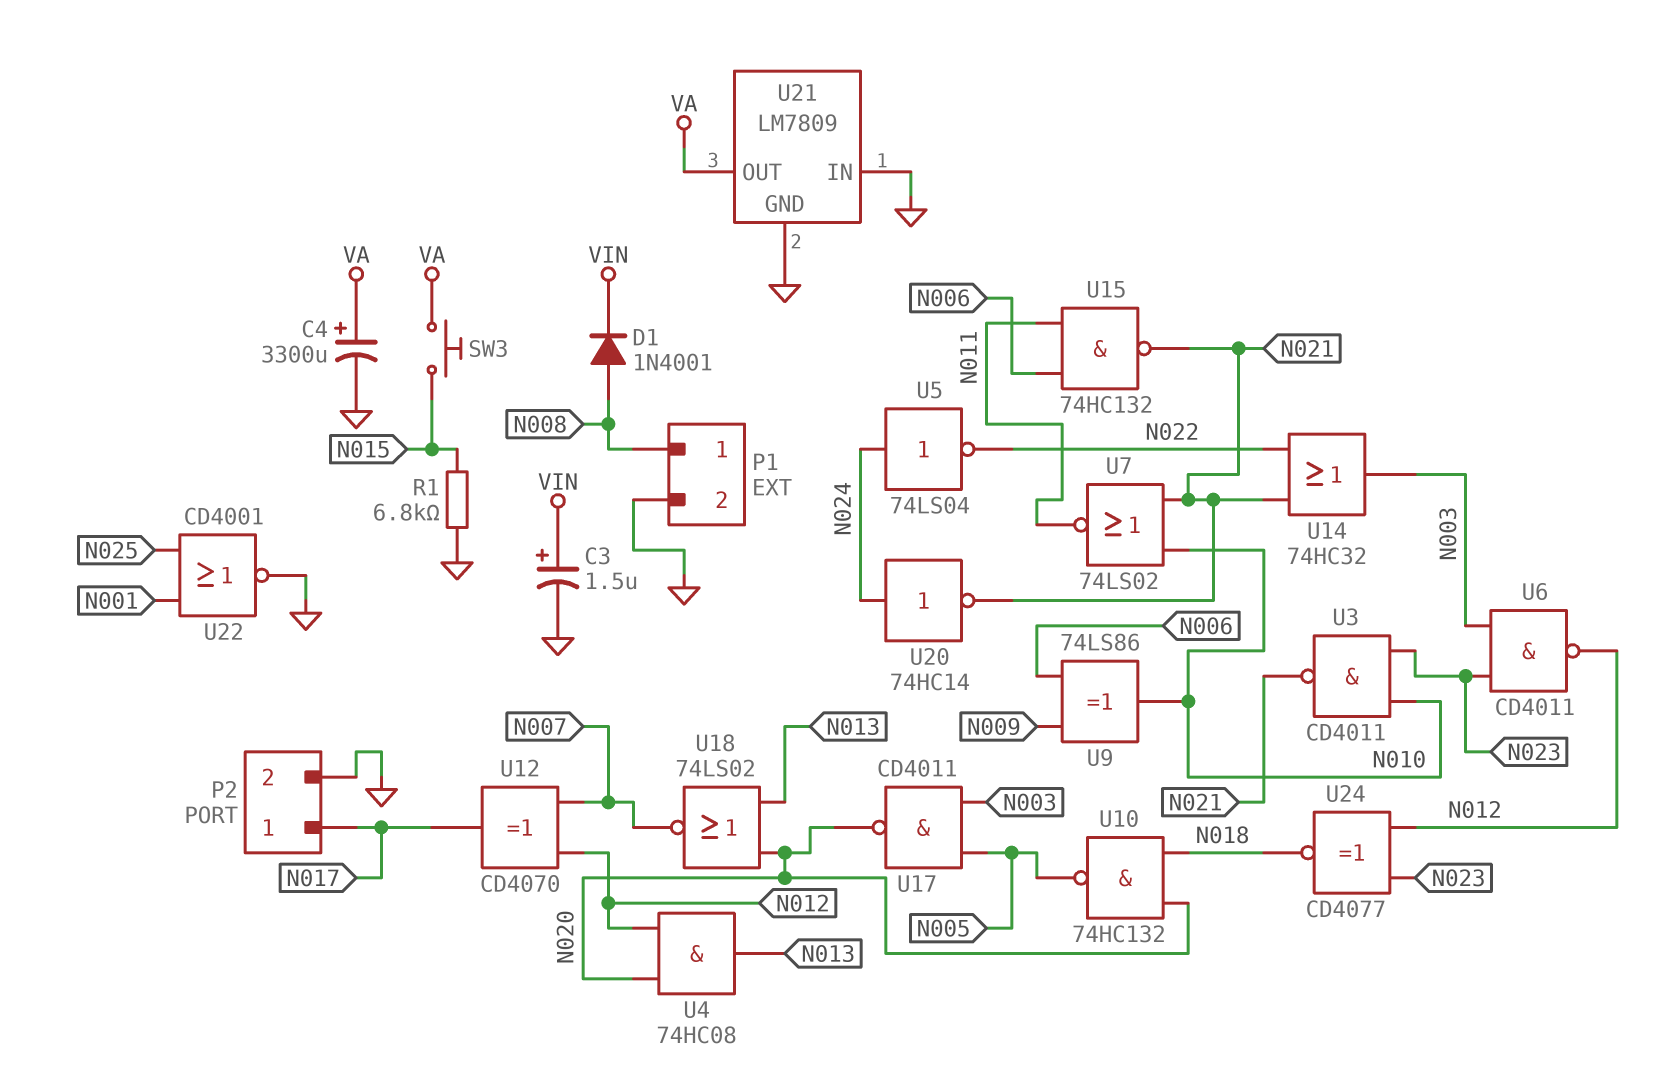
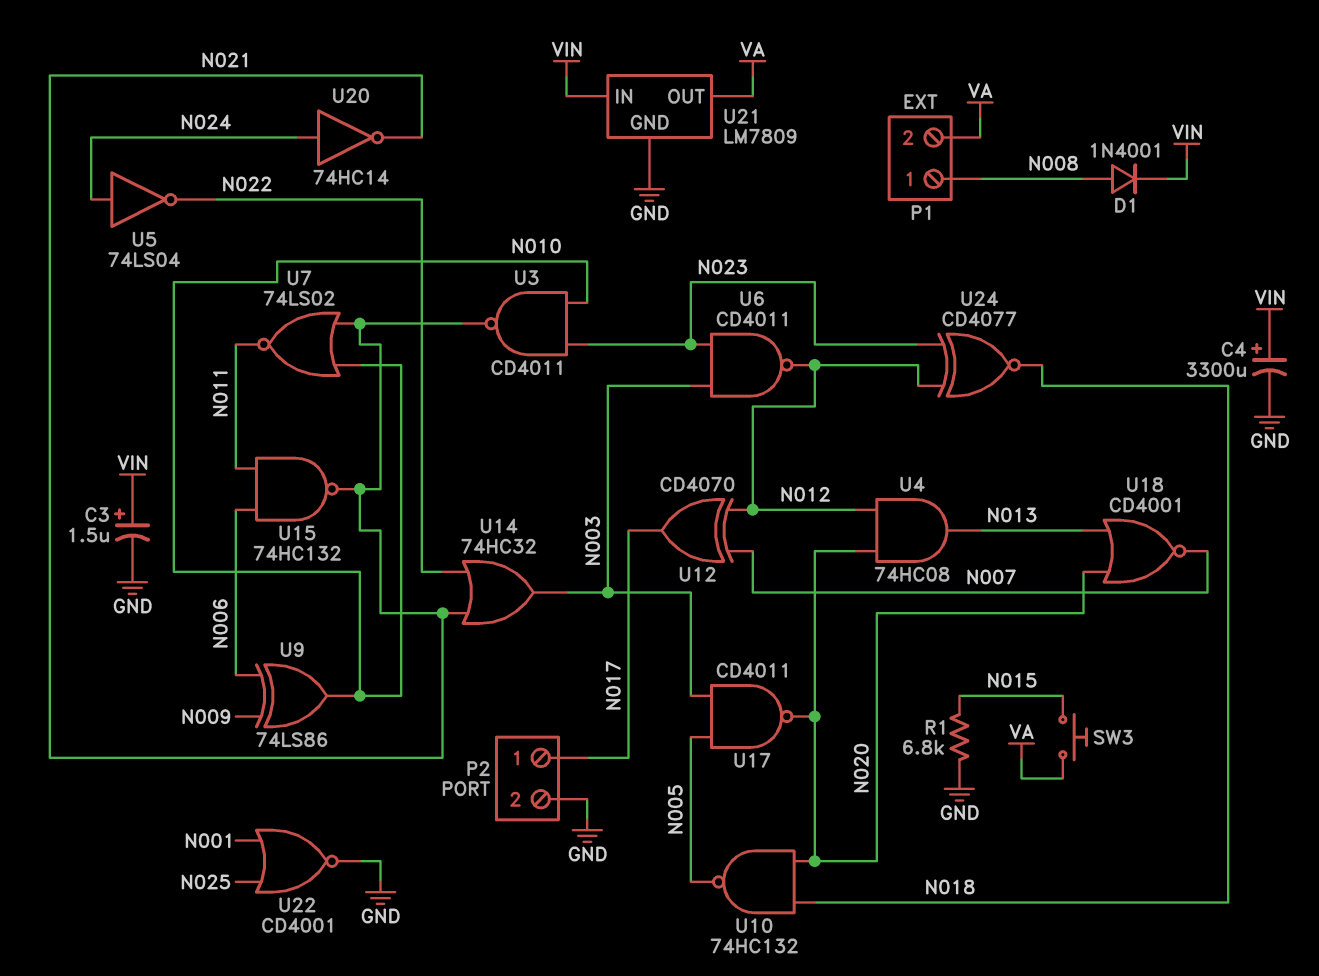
C4: 3300uF (plus VA, minus GND) -> 3300uF (plus VIN, minus GND)
P1 pin 2: GND -> VA
U18: NOR 74LS02 (in N013, in N020, out N007) -> NOR CD4001 (in N013, in N020, out N007)
U21 pin IN: GND -> VIN

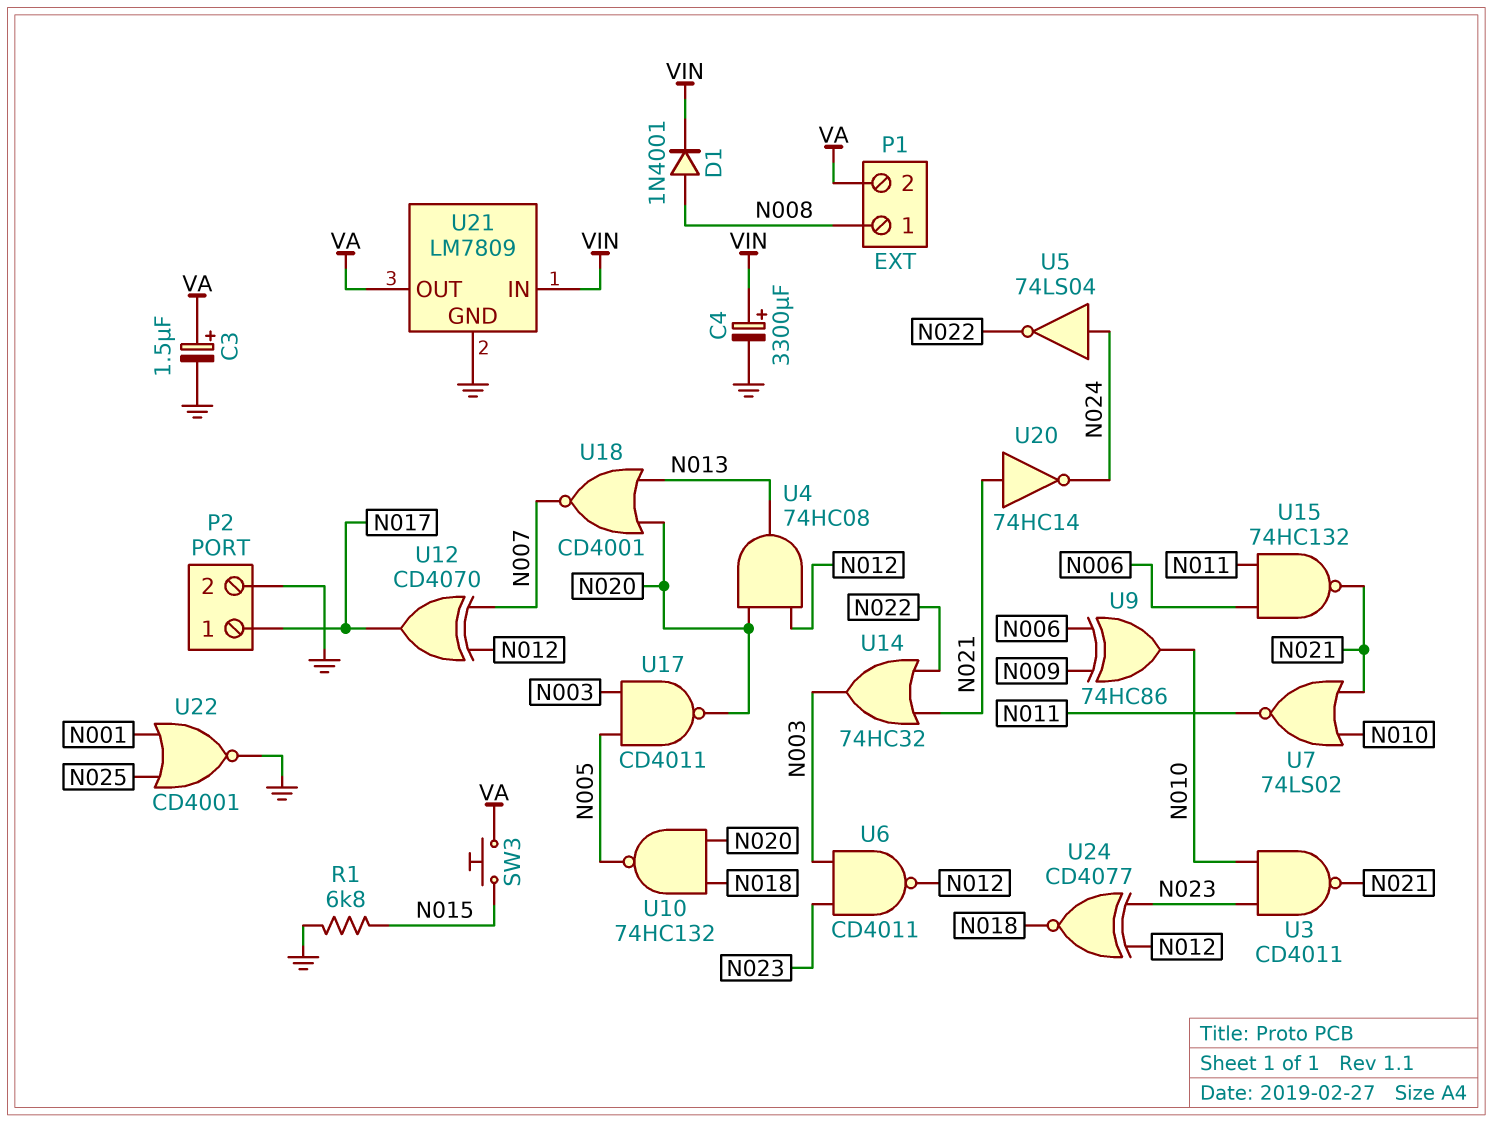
C3: 1.5uF (plus VIN, minus GND) -> 1.5uF (plus VA, minus GND)
U9: XOR 74LS86 (in N006, in N009, out N010) -> XOR 74HC86 (in N006, in N009, out N010)
U20: NOT 74HC14 (in N024, out N021) -> NOT 74HC14 (in N021, out N024)

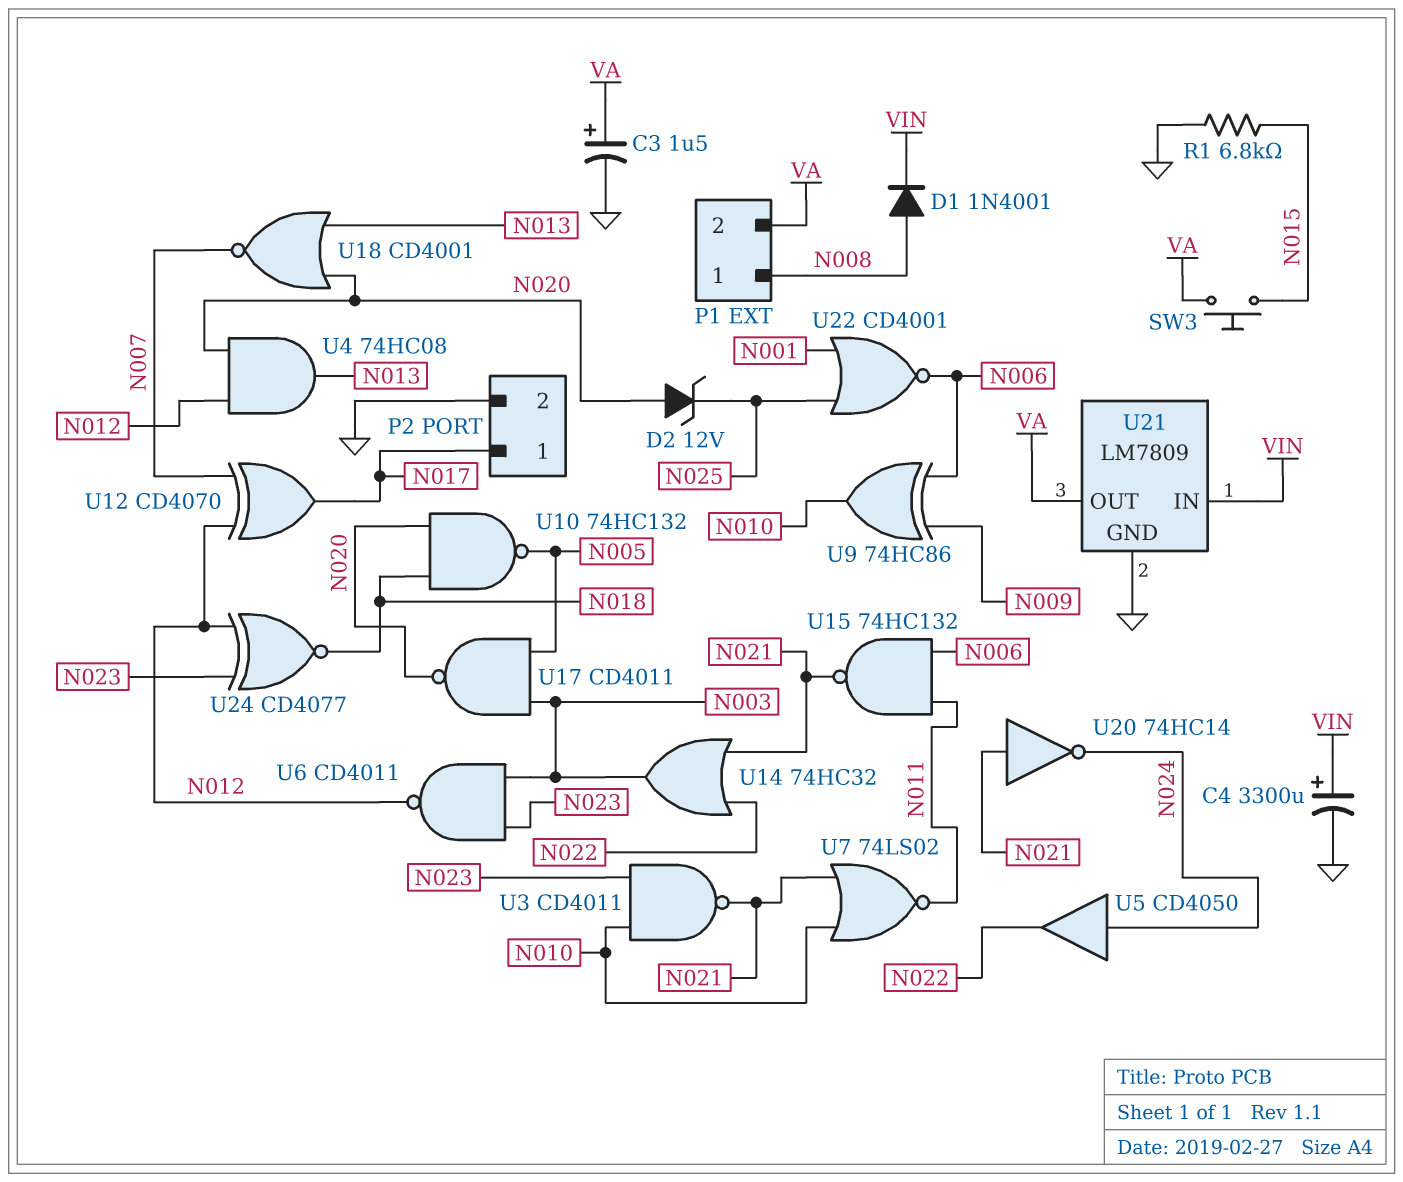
D2: none -> zener 12V (A N020, K N025)
U5: NOT 74LS04 (in N024, out N022) -> buffer CD4050 (in N024, out N022)
U22: NOR CD4001 (in N001, in N025, out GND) -> NOR CD4001 (in N001, in N025, out N006)

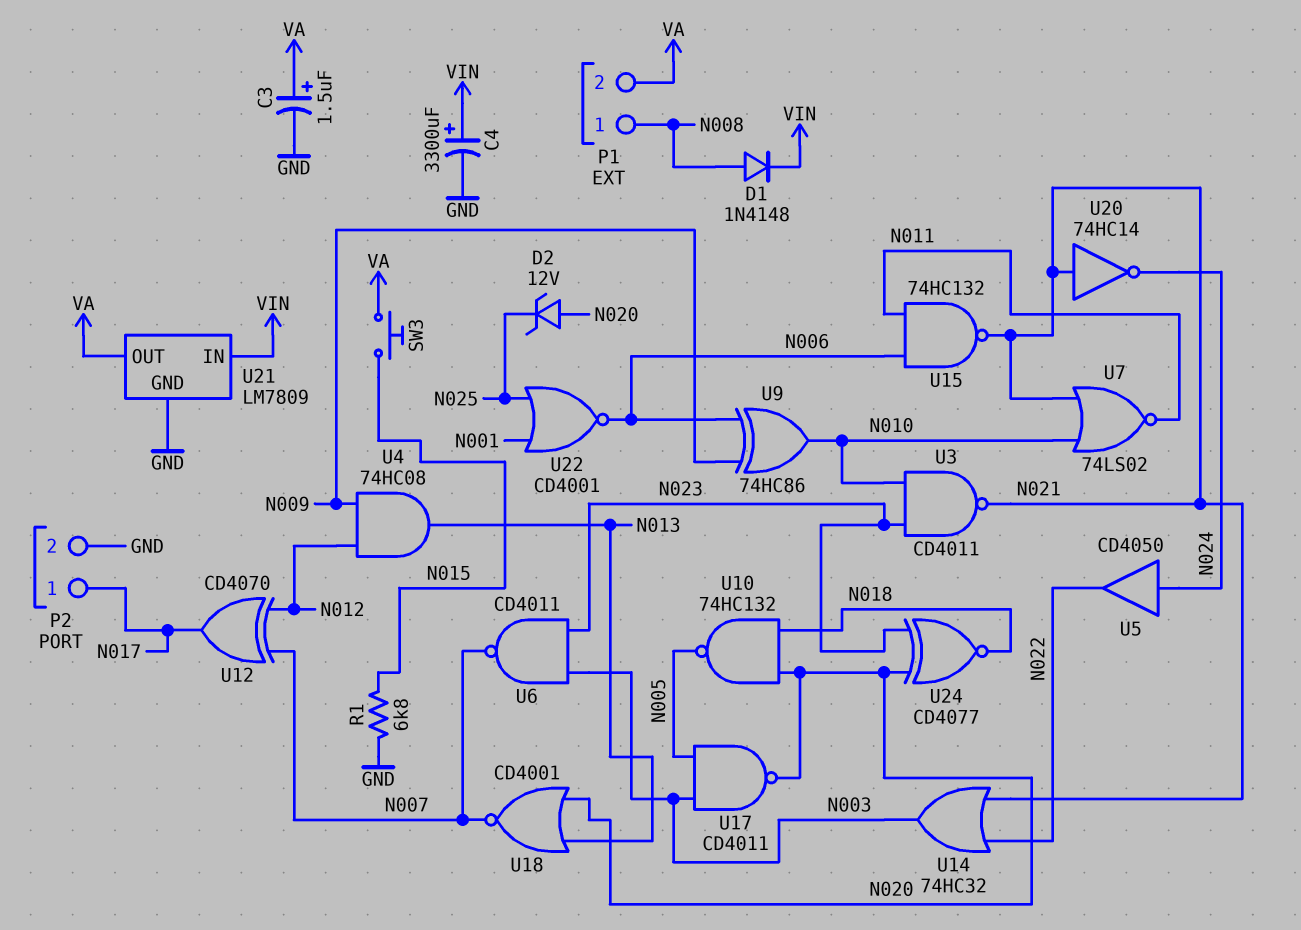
D1: diode 1N4001 (A N008, K VIN) -> diode 1N4148 (A N008, K VIN)
U4: AND 74HC08 (in N012, in N020, out N013) -> AND 74HC08 (in N009, in N012, out N013)
U6: NAND CD4011 (in N003, in N023, out N012) -> NAND CD4011 (in N003, in N023, out N007)
U24: XNOR CD4077 (in N012, in N023, out N018) -> XNOR CD4077 (in N020, in N023, out N018)

